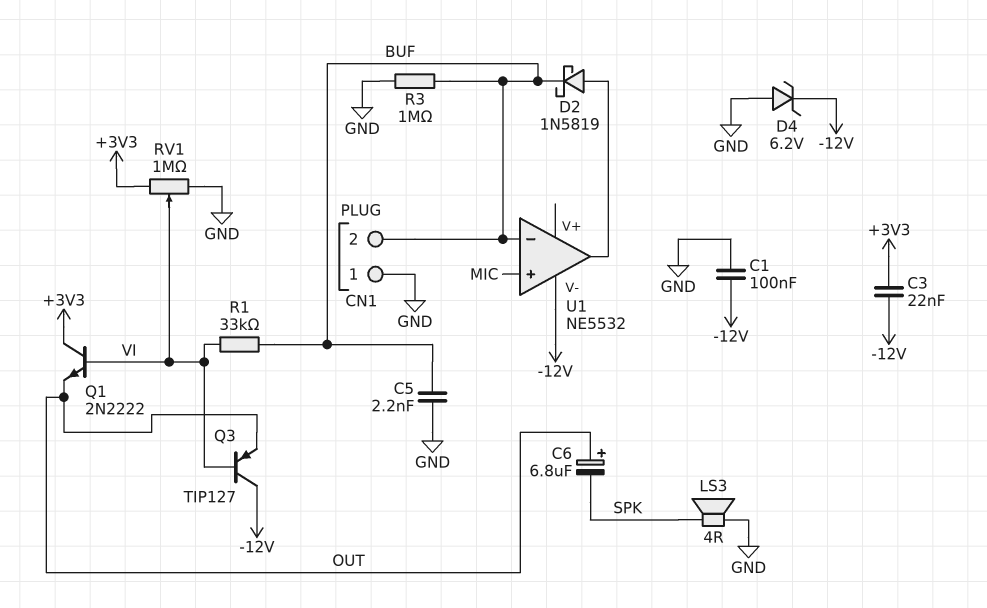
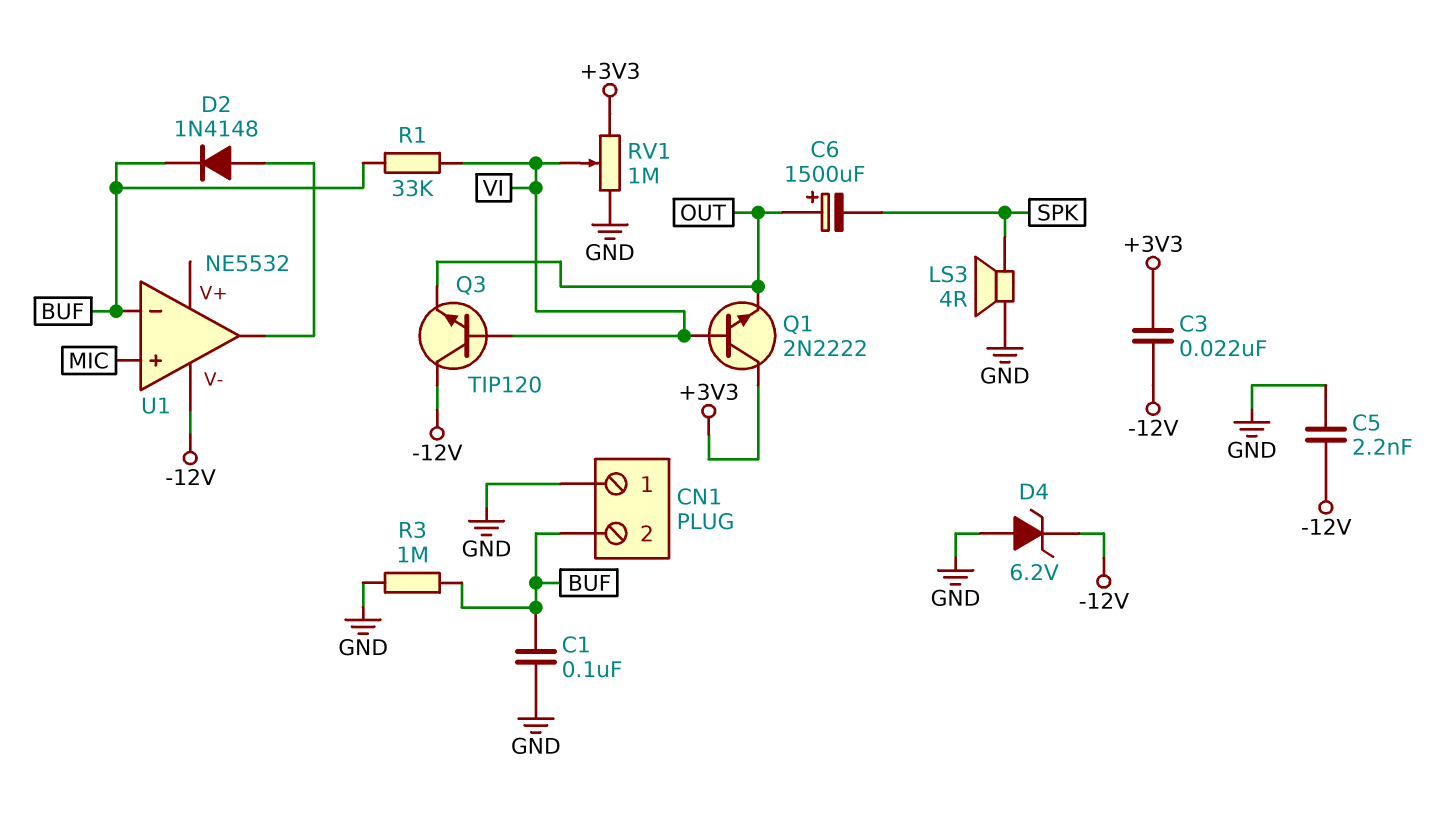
C1: 100nF (-12V, GND) -> 100nF (BUF, GND)
C5: 2.2nF (BUF, GND) -> 2.2nF (-12V, GND)
C6: 6.8uF (plus OUT, minus SPK) -> 1500uF (plus OUT, minus SPK)
D2: schottky 1N5819 (A U1/out, K BUF) -> diode 1N4148 (A U1/out, K BUF)
Q3: PNP TIP127 (B VI, C -12V, E OUT) -> NPN TIP120 (B VI, C -12V, E OUT)

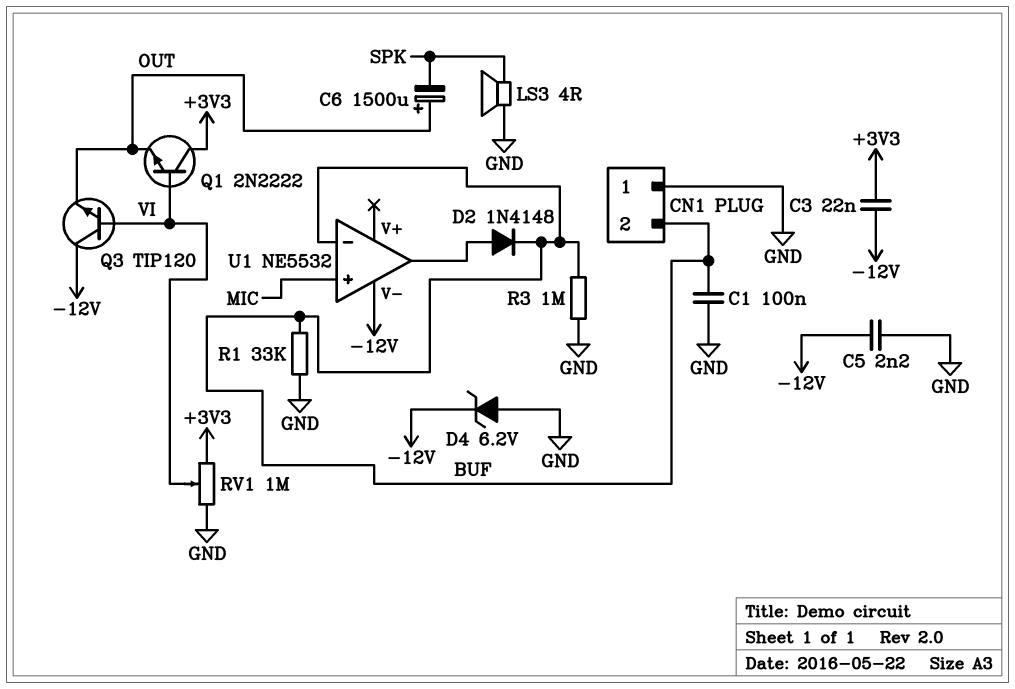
R1: 33k (BUF, VI) -> 33k (BUF, GND)

